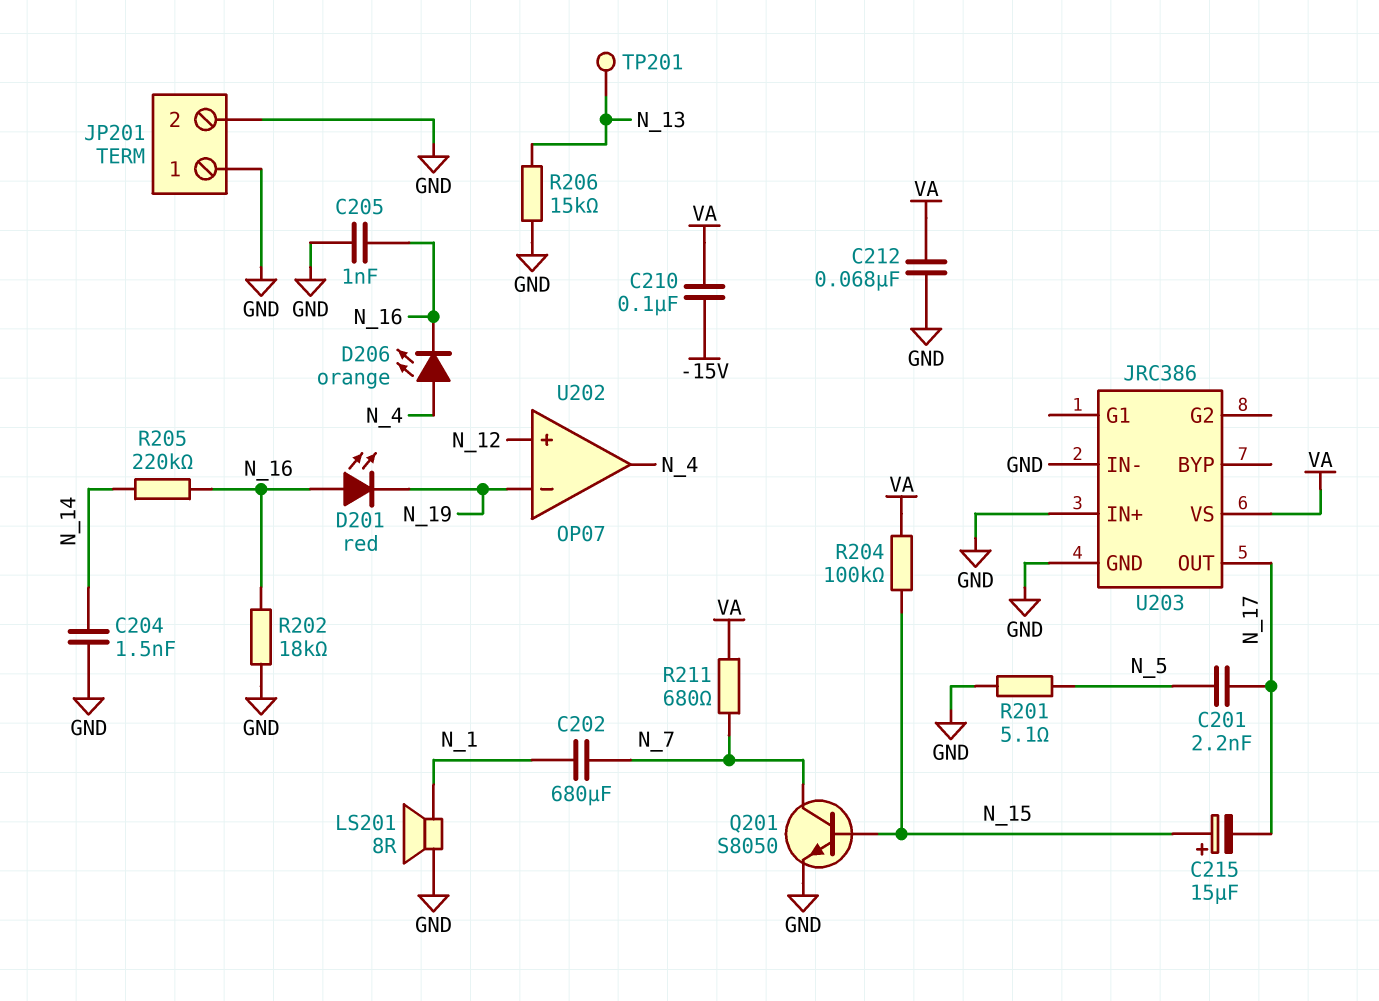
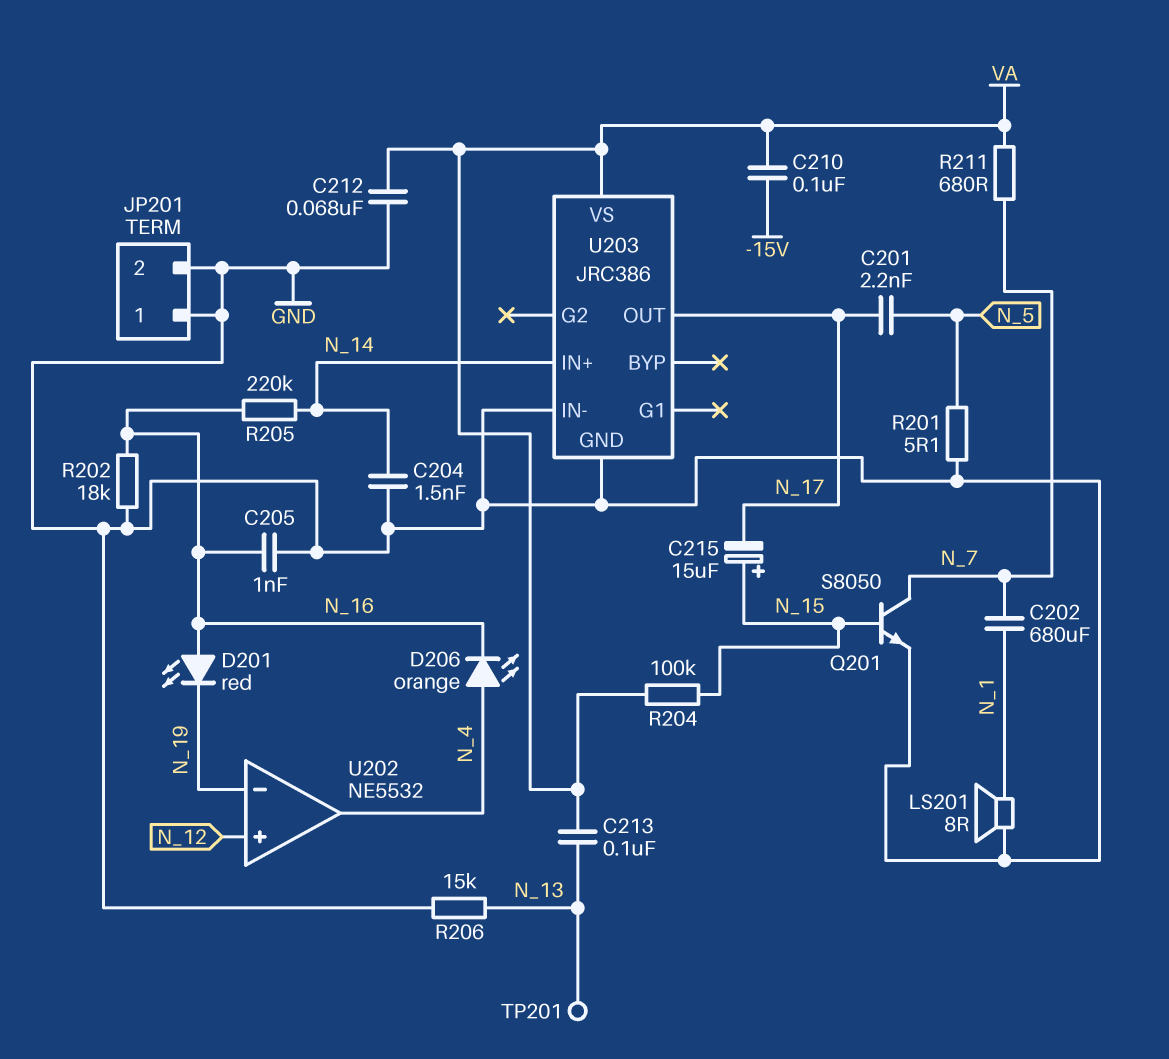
C213: none -> 100nF (N_13, VA)
U202: OP07 -> NE5532
U203 pin IN+: GND -> N_14

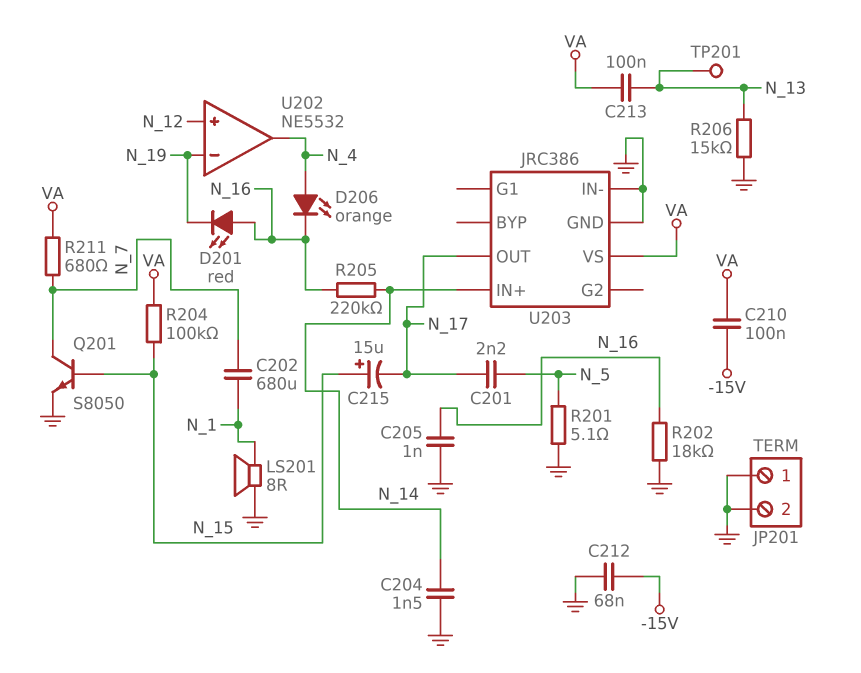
C212: 68nF (GND, VA) -> 68nF (-15V, GND)

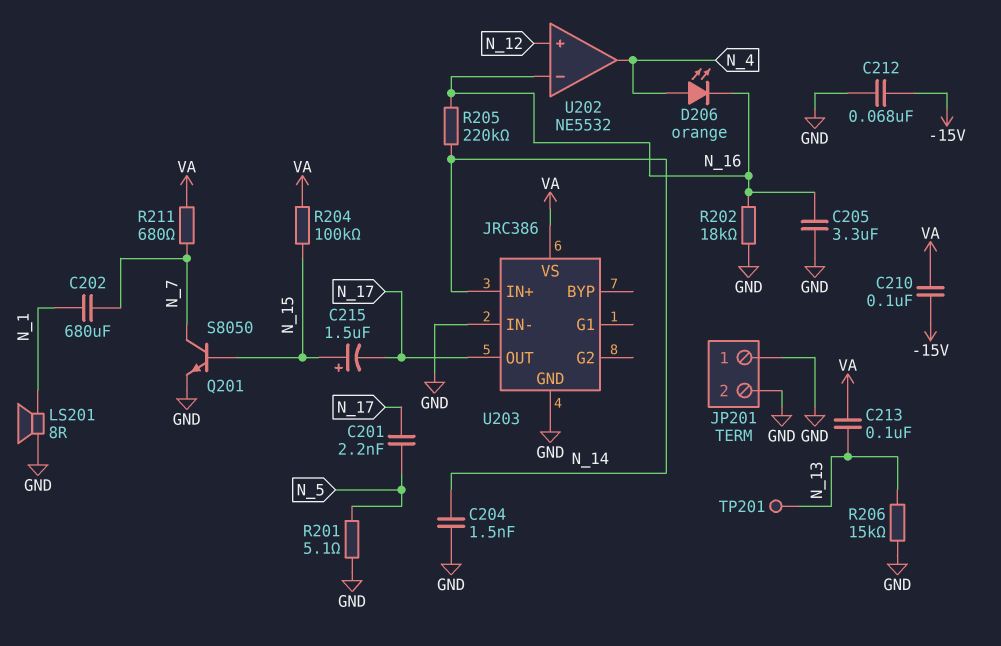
C205: 1nF (GND, N_16) -> 3.3uF (GND, N_16)
C215: 15uF (plus N_15, minus N_17) -> 1.5uF (plus N_15, minus N_17)
D201: LED red (A N_16, K N_19) -> none
U202 pin in-: N_19 -> N_16

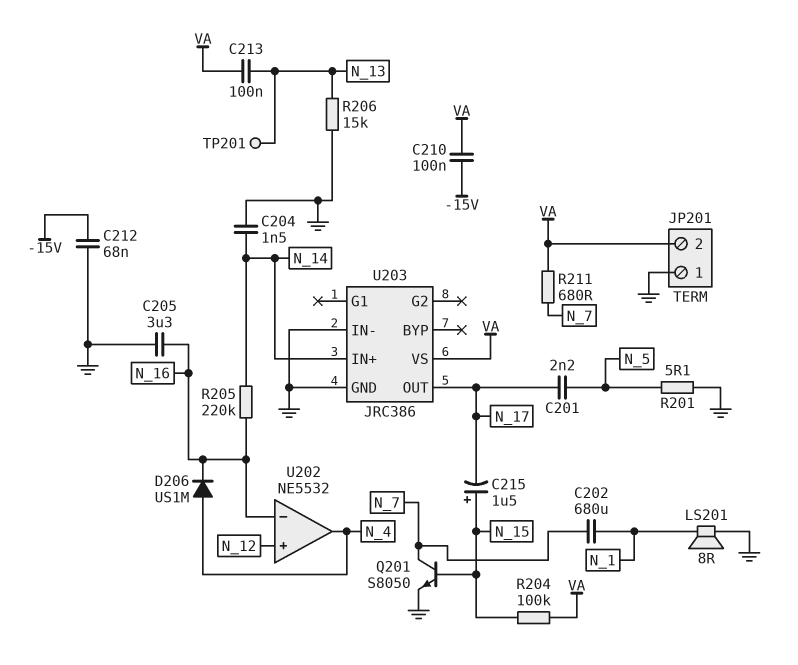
D206: LED orange (A N_4, K N_16) -> diode US1M (A N_4, K N_16)
JP201 pin 2: GND -> VA
R202: 18k (GND, N_16) -> none

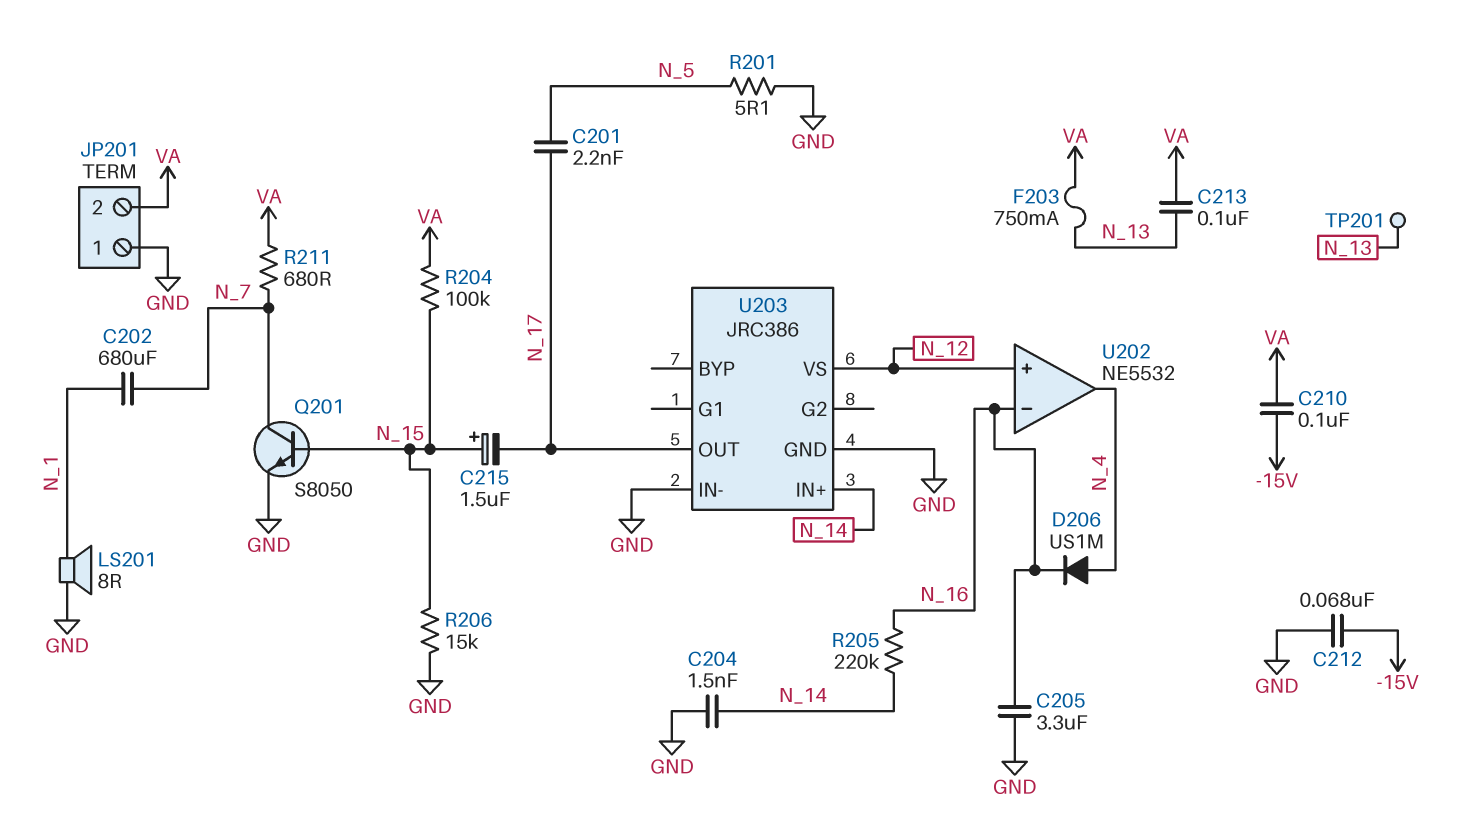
F203: none -> 750mA (N_13, VA)
R206: 15k (GND, N_13) -> 15k (GND, N_15)
U203 pin VS: VA -> N_12

